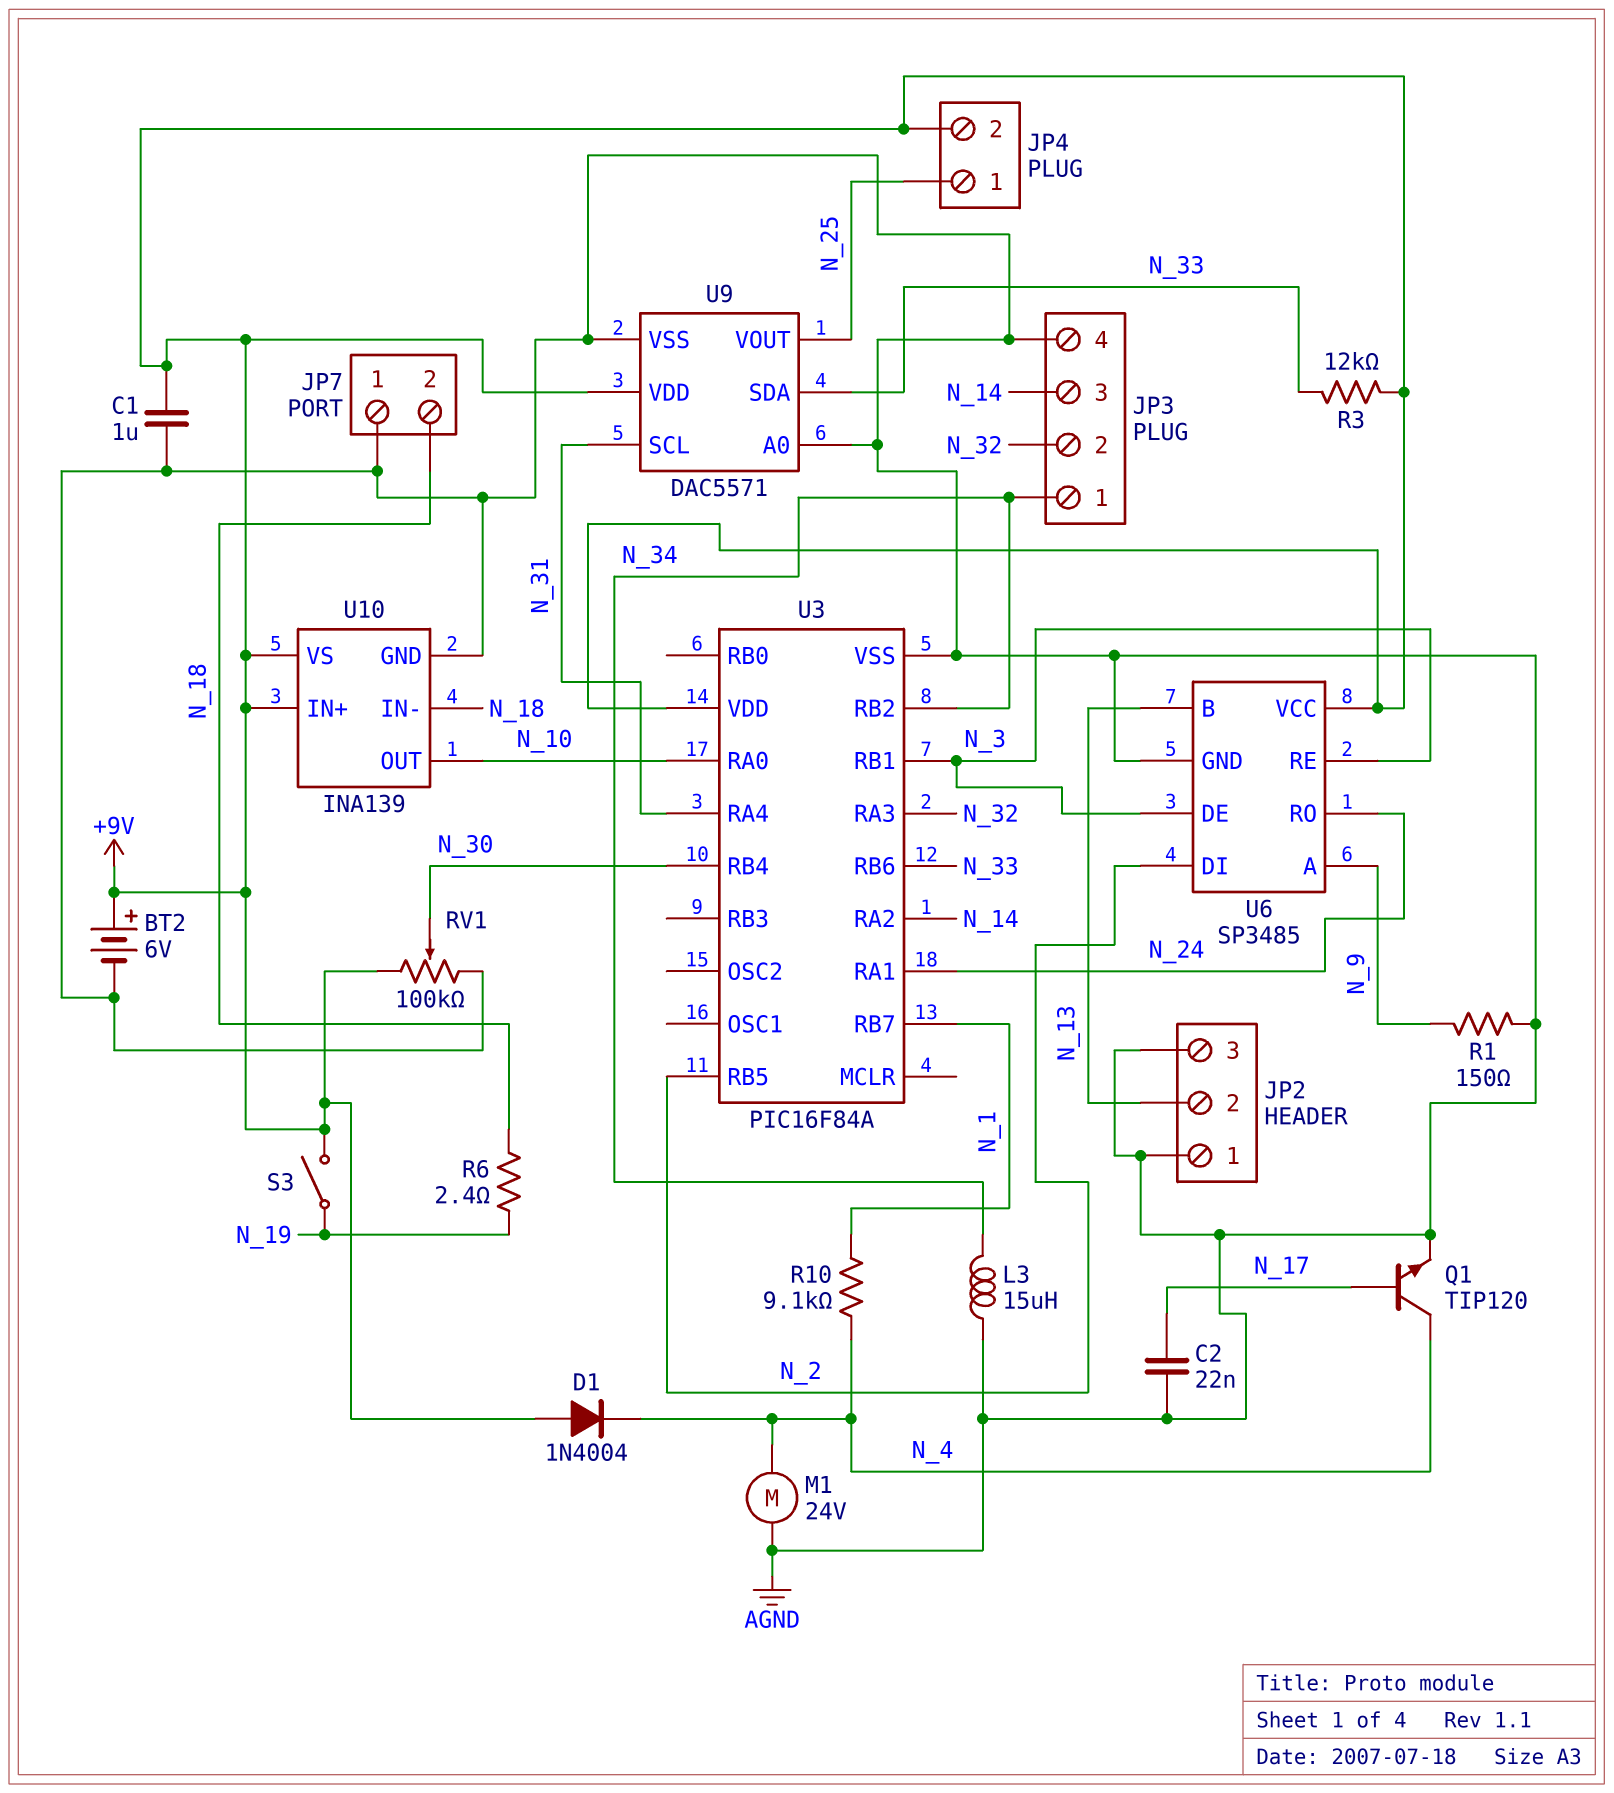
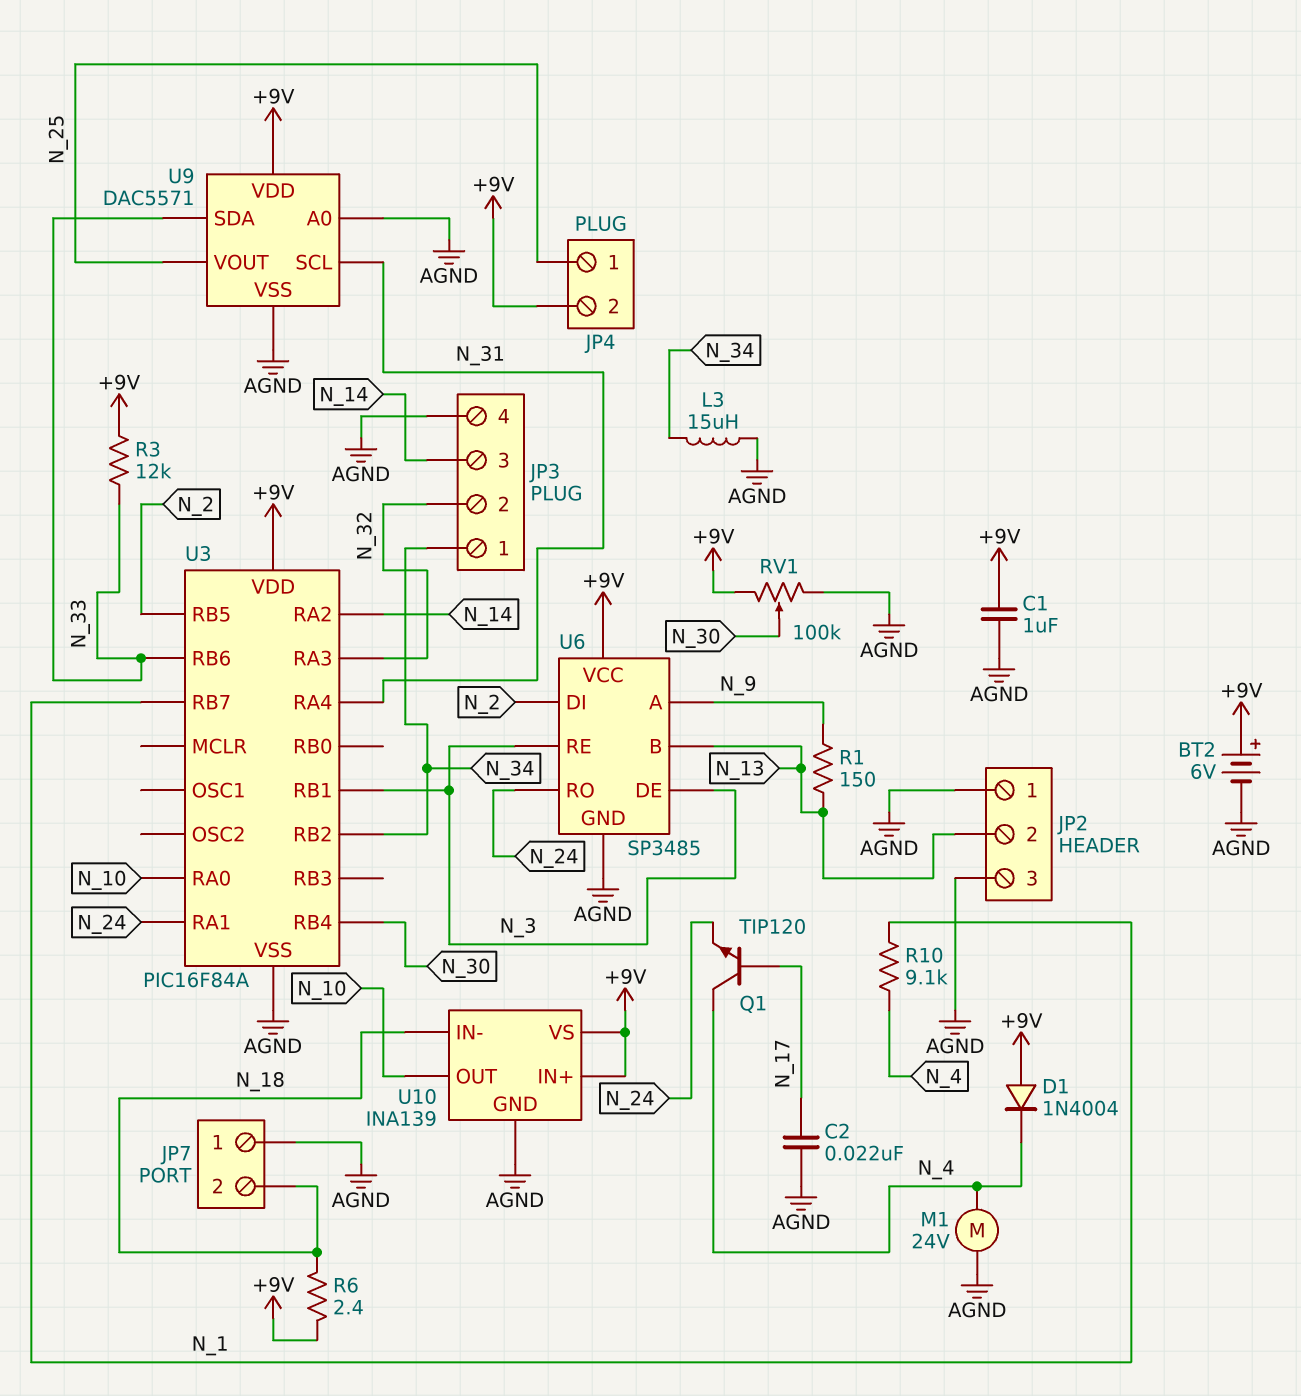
Q1: NPN TIP120 (B N_17, C N_4, E AGND) -> NPN TIP120 (B N_17, C N_4, E N_24)
R1: 150 (AGND, N_9) -> 150 (N_9, N_13)
R6: 2.4 (N_18, N_19) -> 2.4 (+9V, N_18)
S3: switch (+9V, N_19) -> none

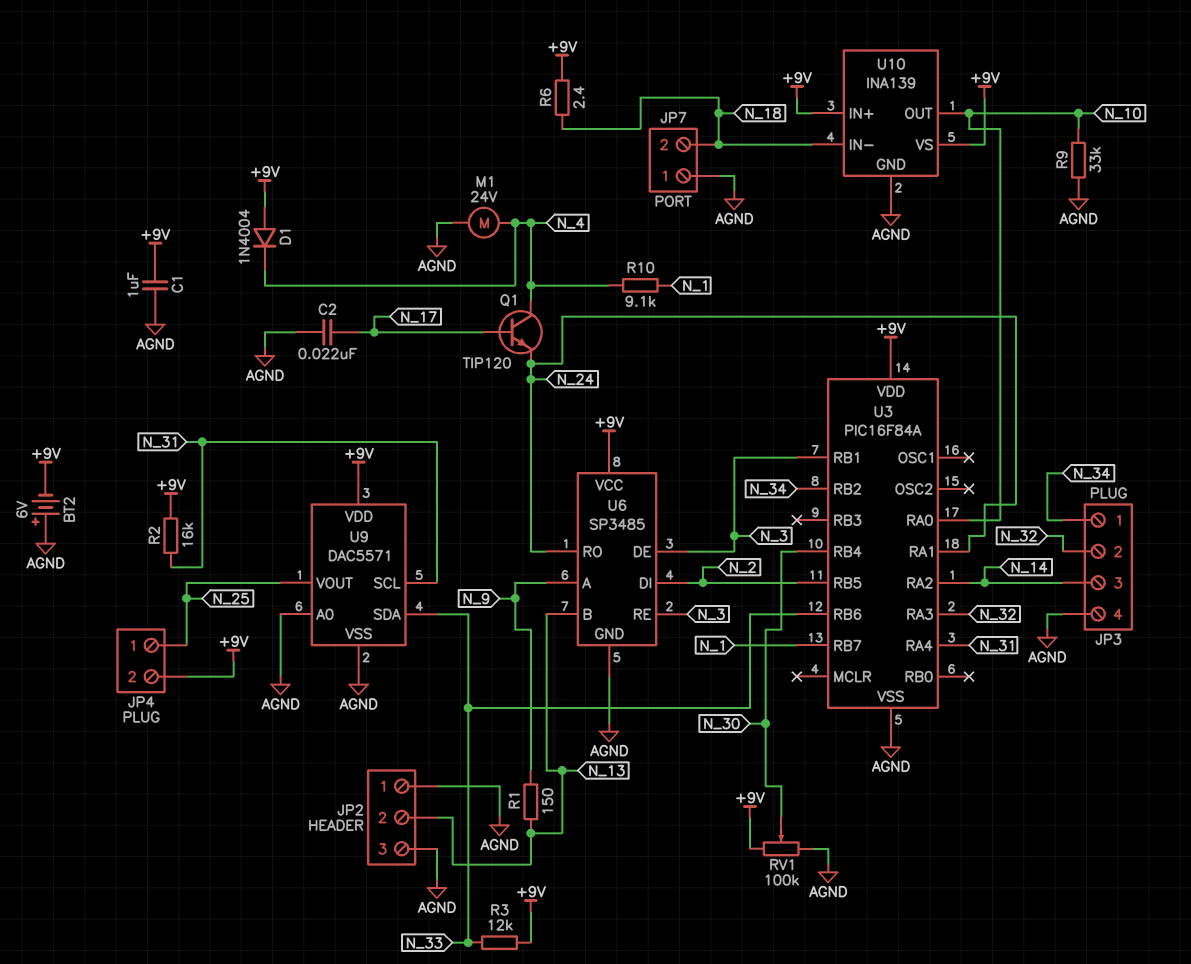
BT2: 6V (plus +9V, minus AGND) -> 6V (plus AGND, minus +9V)
L3: 15uH (AGND, N_34) -> none
R2: none -> 16k (+9V, N_31)
R9: none -> 33k (AGND, N_10)

